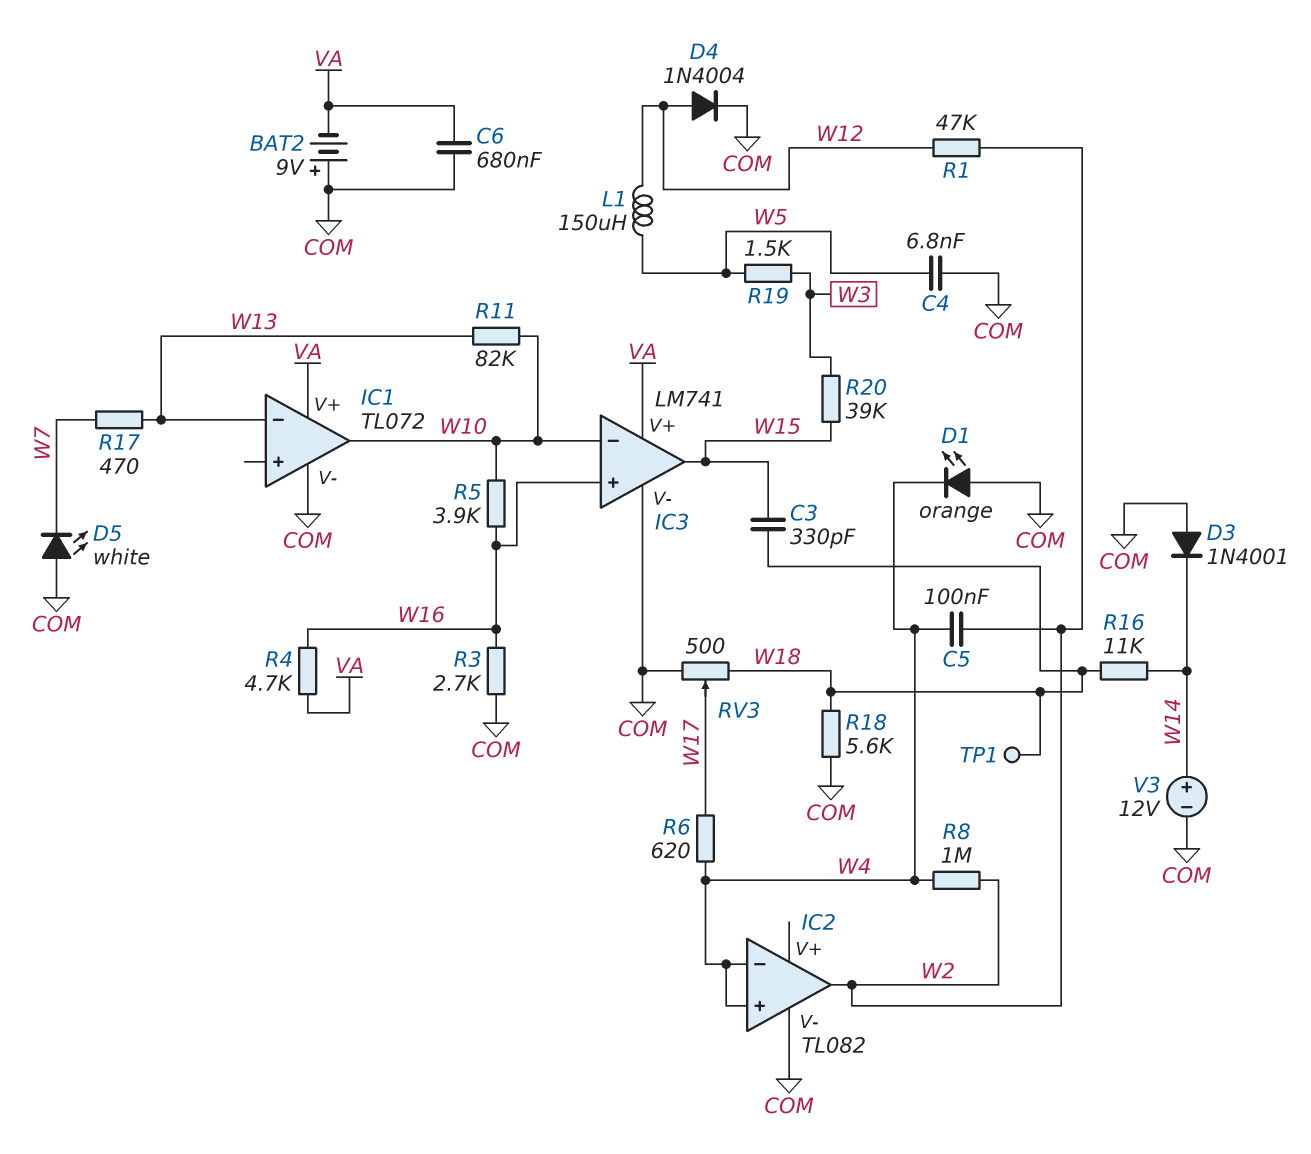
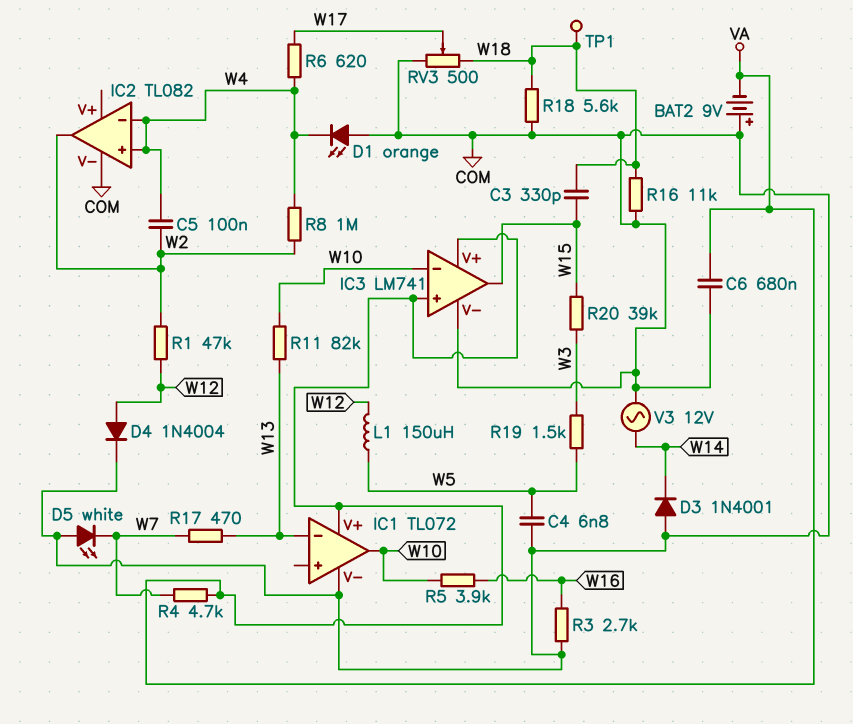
IC3 pin in+: W16 -> VA
R4: 4.7k (VA, W16) -> 4.7k (VA, W7)
R16: 11k (W14, W18) -> 11k (COM, W18)
V3: 12V (plus W14, minus COM) -> AC 12V (COM, W14)

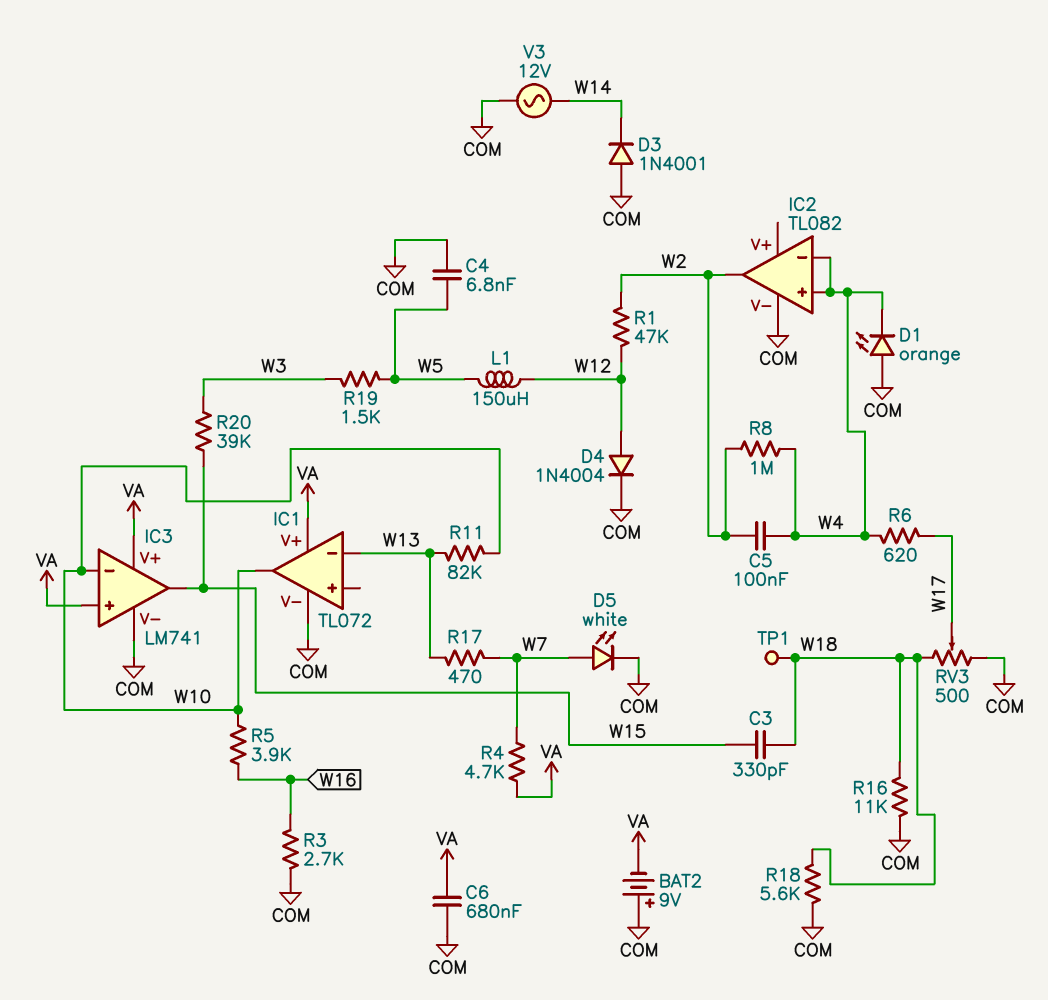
D5: LED white (A COM, K W7) -> LED white (A W7, K COM)

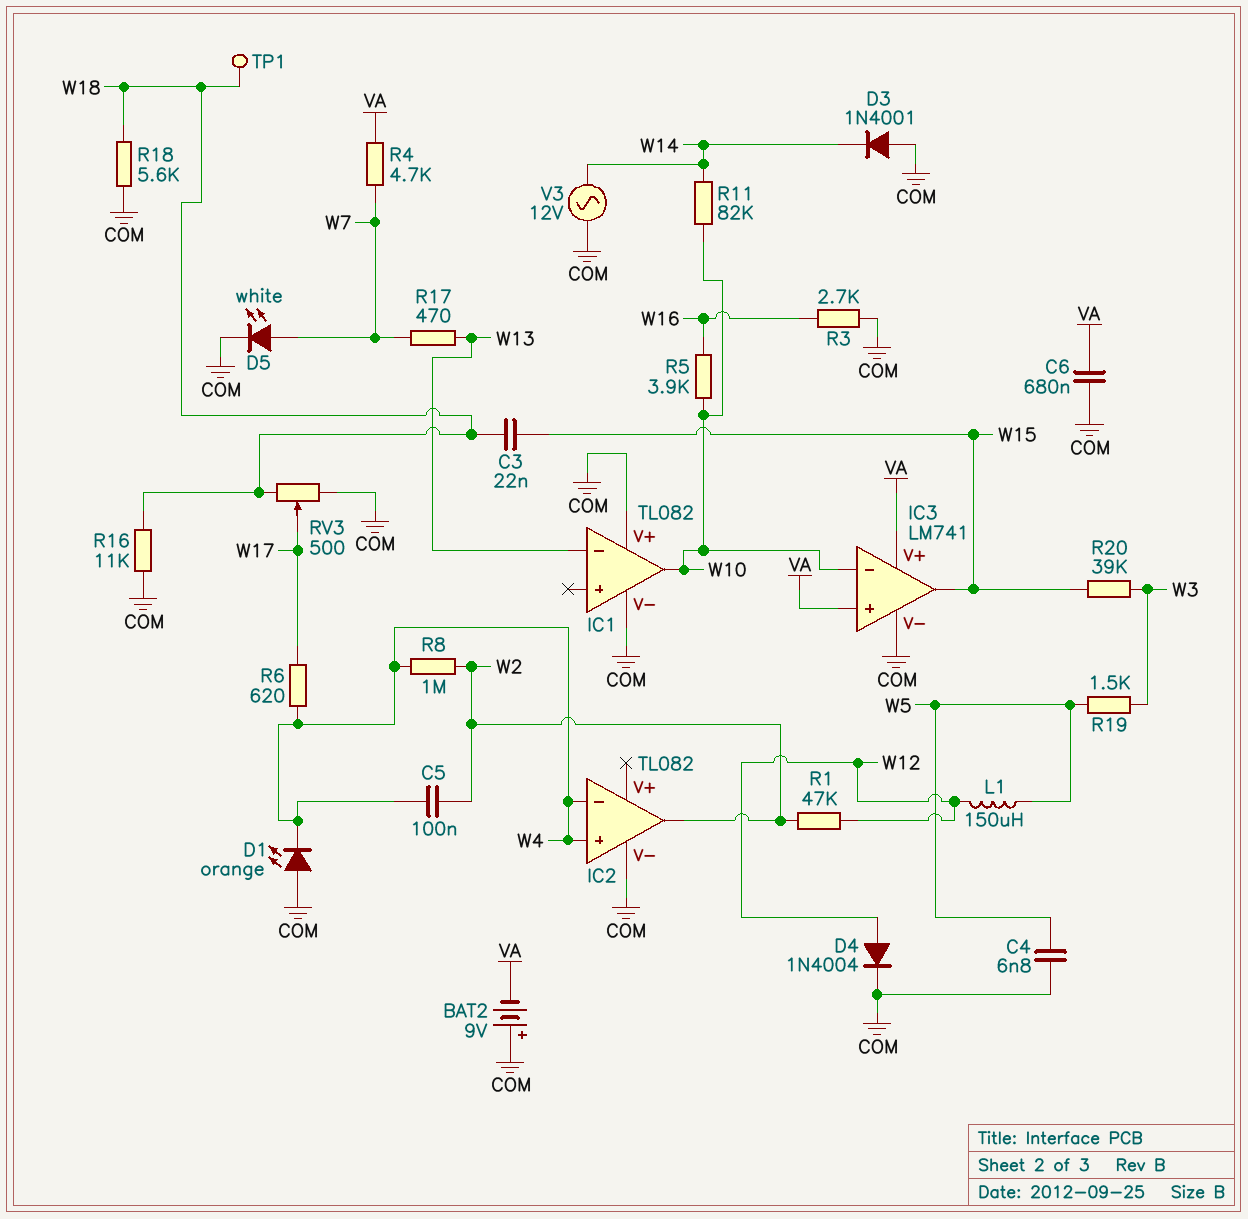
C3: 330pF (W15, W18) -> 22nF (W15, W18)
IC1: TL072 -> TL082
IC1 pin V+: VA -> COM
R11: 82k (W10, W13) -> 82k (W10, W14)

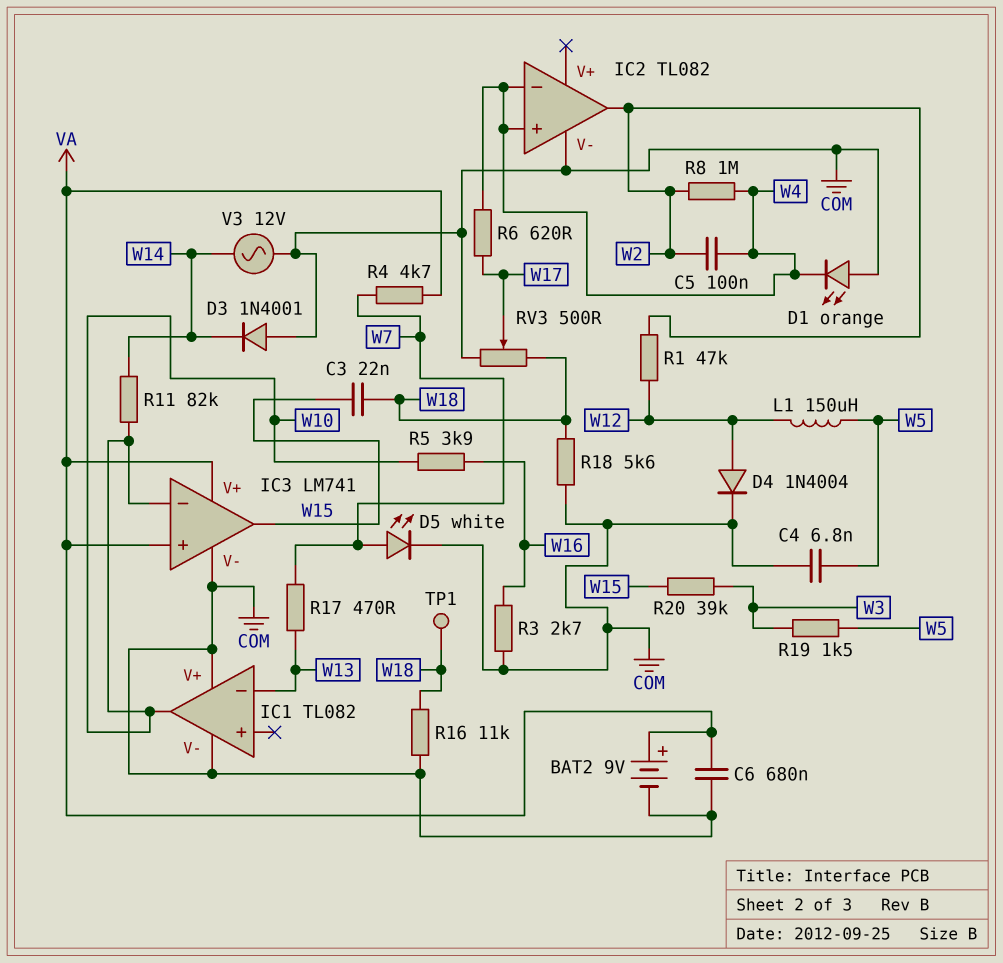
BAT2: 9V (plus COM, minus VA) -> 9V (plus VA, minus COM)

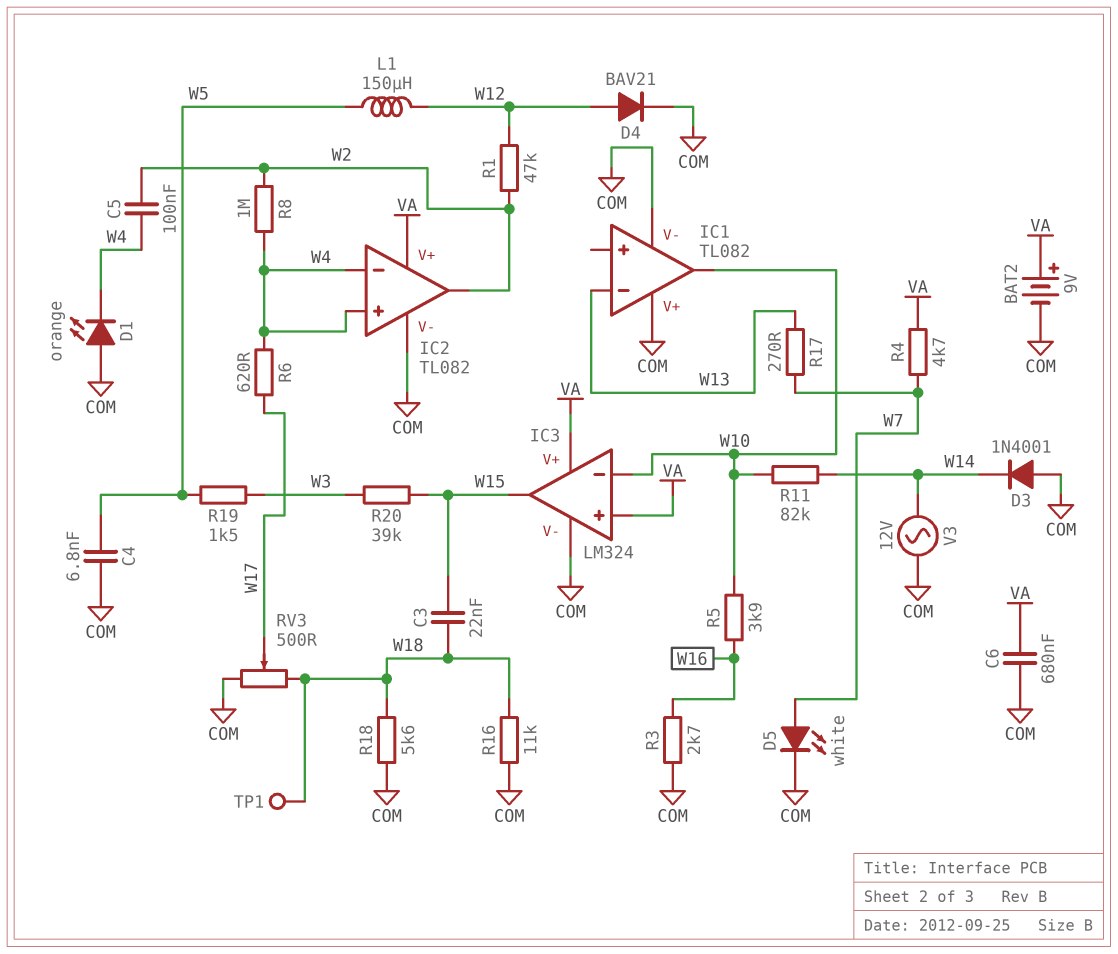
D4: diode 1N4004 (A W12, K COM) -> diode BAV21 (A W12, K COM)
IC2 pin V+: none -> VA
IC3: LM741 -> LM324
R17: 470 (W7, W13) -> 270 (W7, W13)

